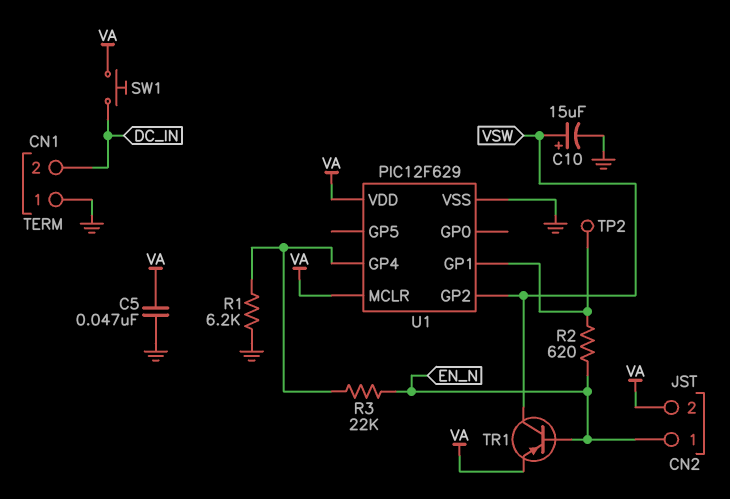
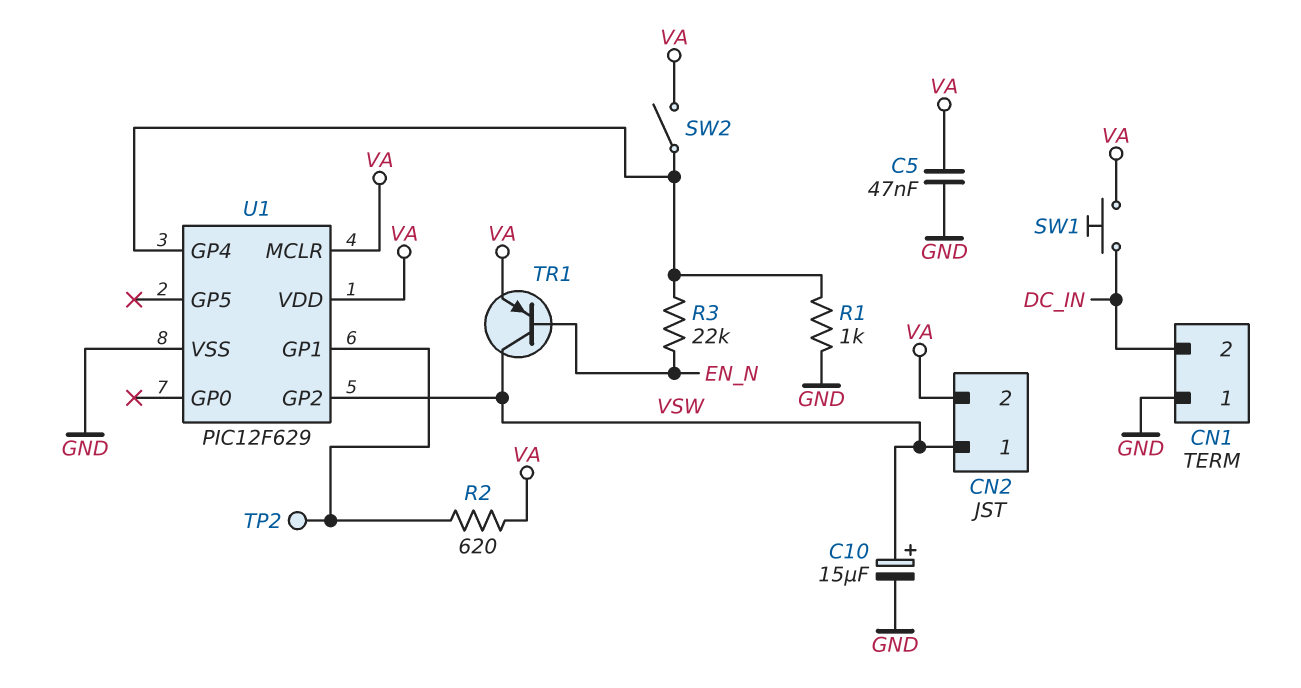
CN2 pin 1: EN_N -> VSW
R1: 6.2k (GND, U1/GP4) -> 1k (GND, U1/GP4)
R2: 620 (EN_N, U1/GP1) -> 620 (U1/GP1, VA)
SW2: none -> switch (U1/GP4, VA)

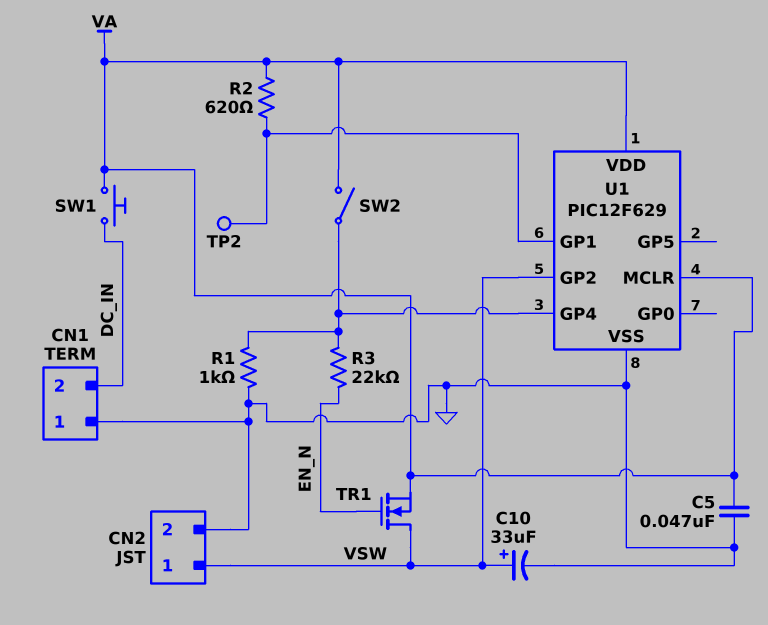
C10: 15uF (plus VSW, minus GND) -> 33uF (plus VSW, minus GND)
CN2 pin 2: VA -> GND
TR1: PNP (B EN_N, C VSW, E VA) -> NMOS (G EN_N, D VSW, S VA)

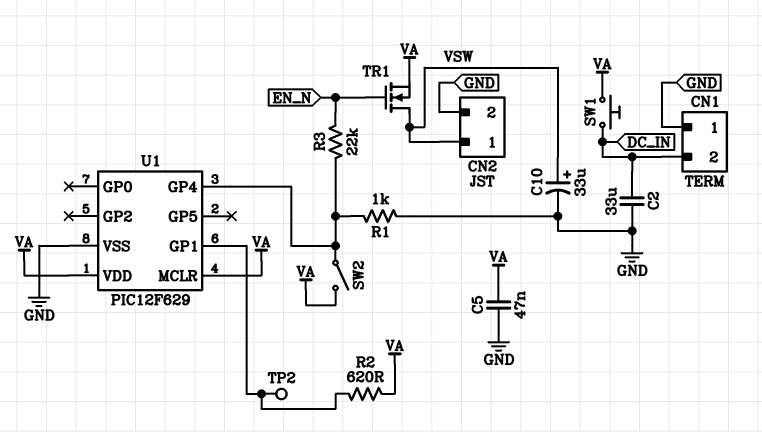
C2: none -> 33uF (DC_IN, GND)
U1 pin GP2: VSW -> none

